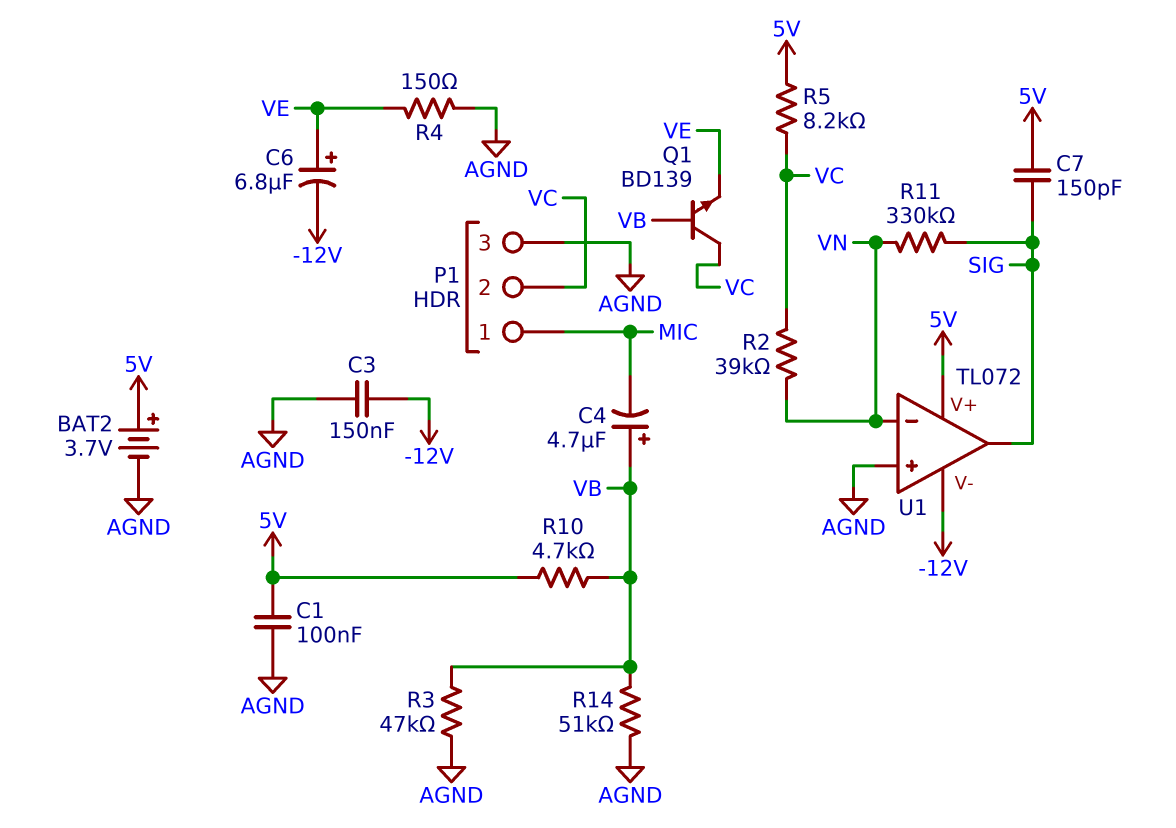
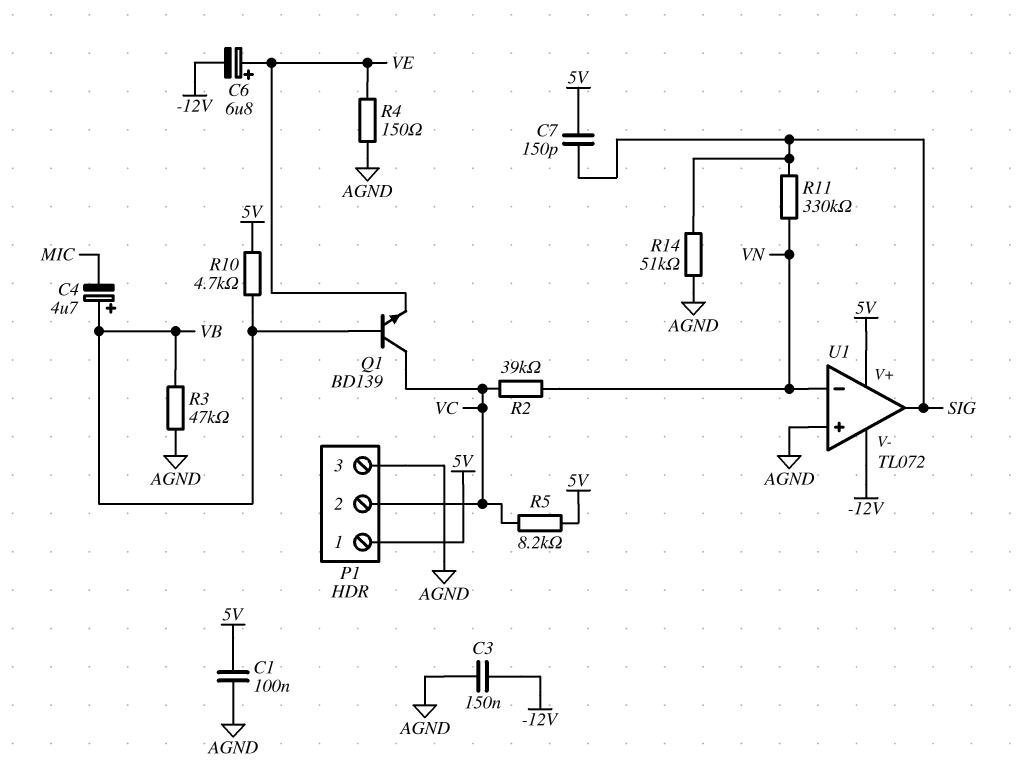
BAT2: 3.7V (plus 5V, minus AGND) -> none
P1 pin 1: MIC -> 5V
R14: 51k (AGND, VB) -> 51k (AGND, SIG)

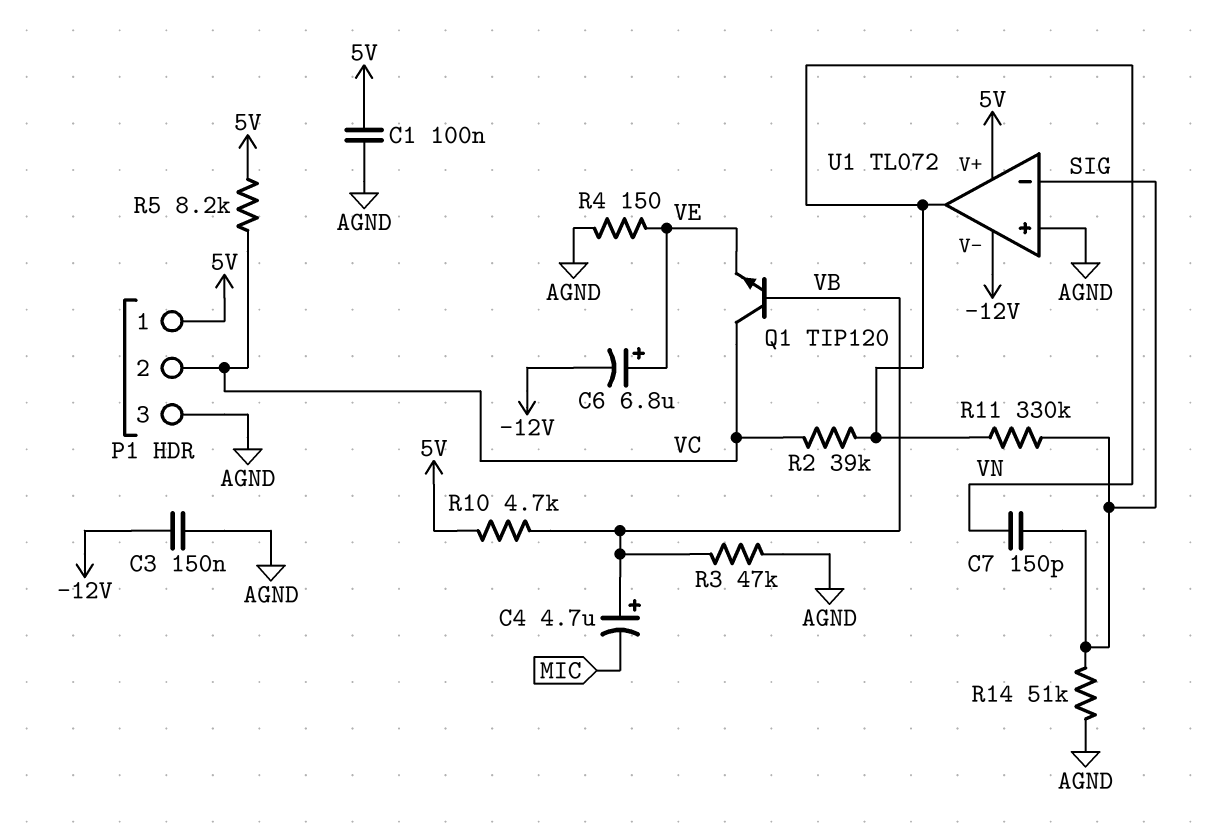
C7: 150pF (5V, SIG) -> 150pF (SIG, VN)
Q1: NPN BD139 (B VB, C VC, E VE) -> NPN TIP120 (B VB, C VC, E VE)
U1 pin in-: VN -> SIG
U1 pin out: SIG -> VN

